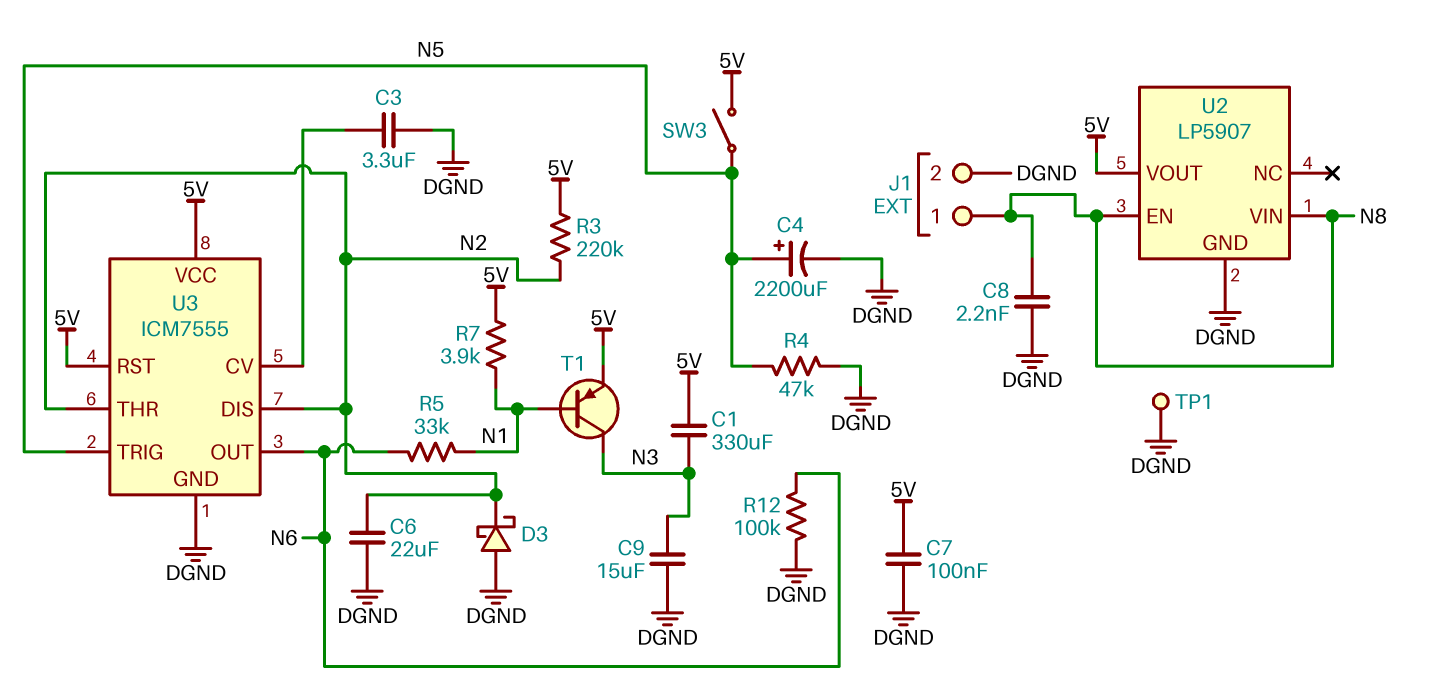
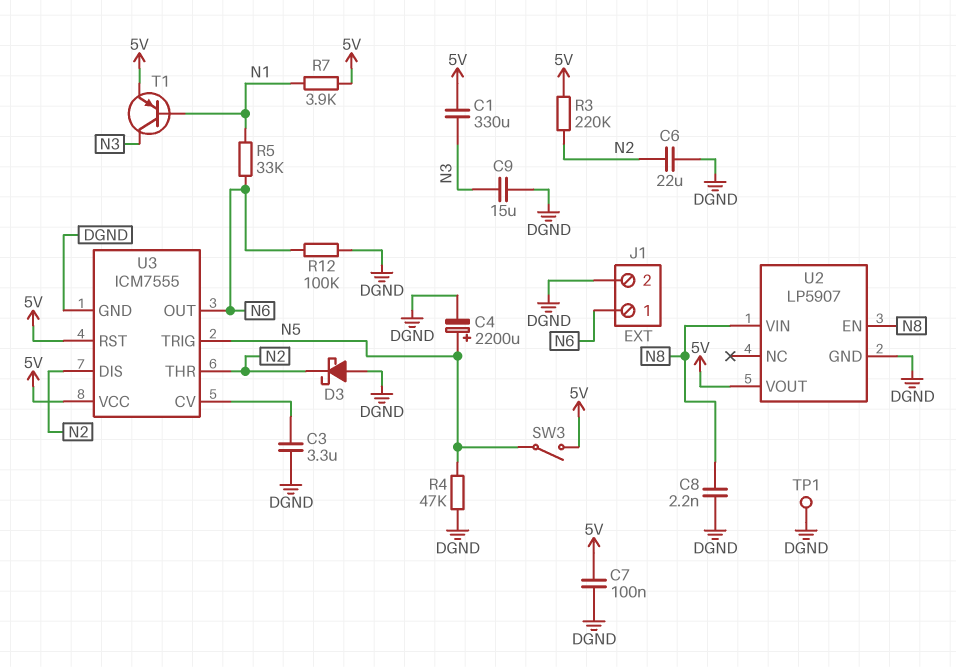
J1 pin 1: N8 -> N6

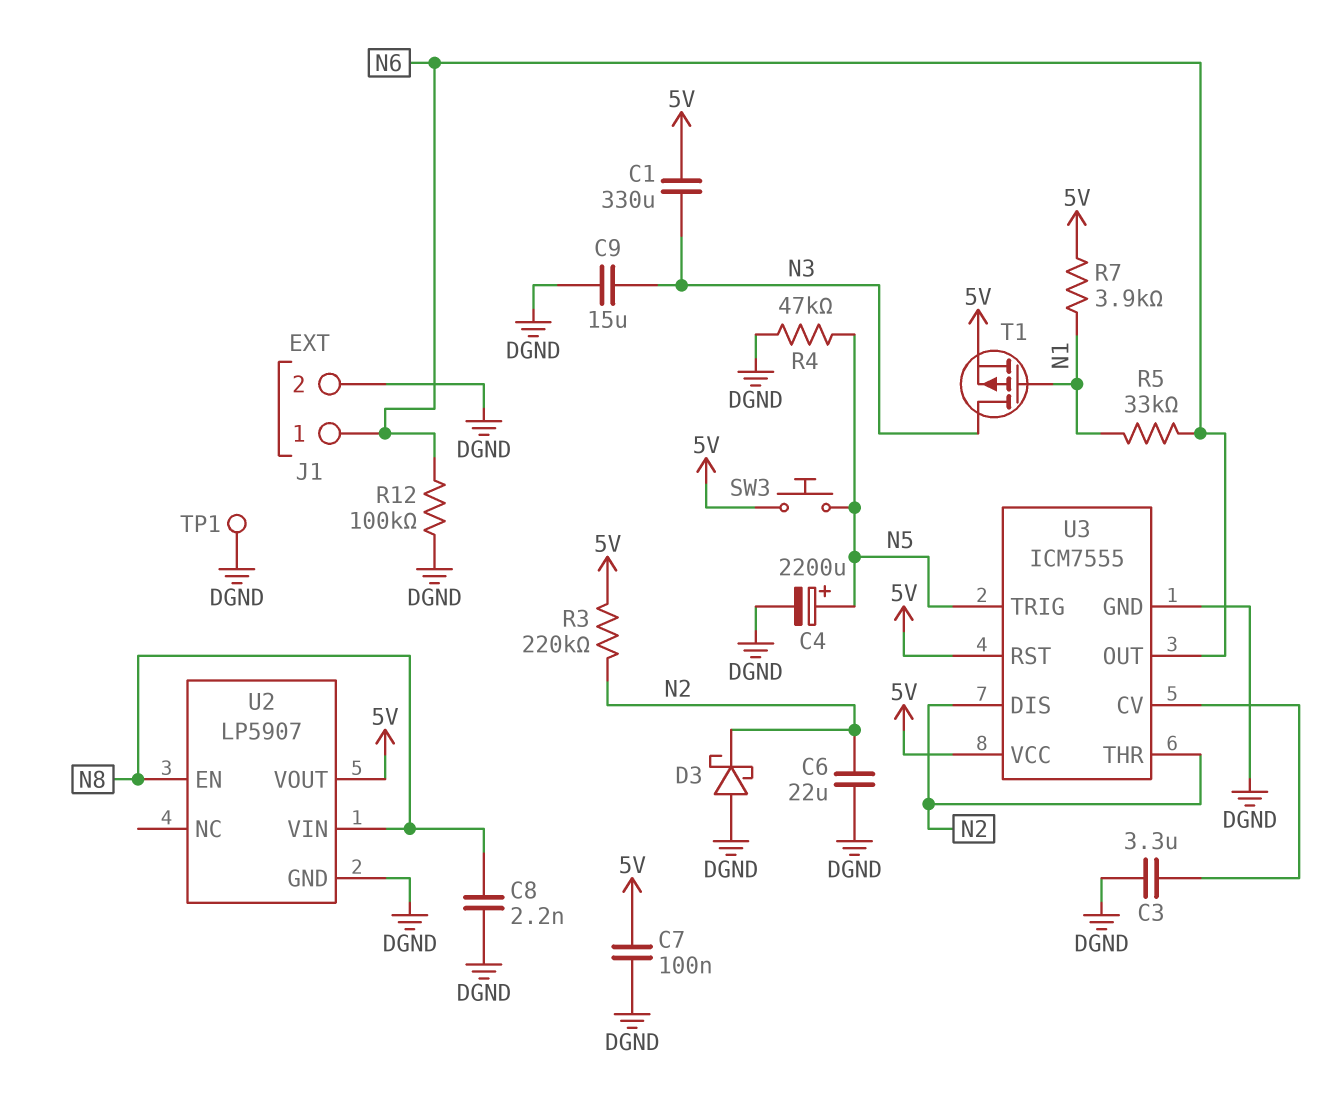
SW3: switch (5V, N5) -> button (5V, N5)
T1: PNP (B N1, C N3, E 5V) -> PMOS (G N1, D N3, S 5V)

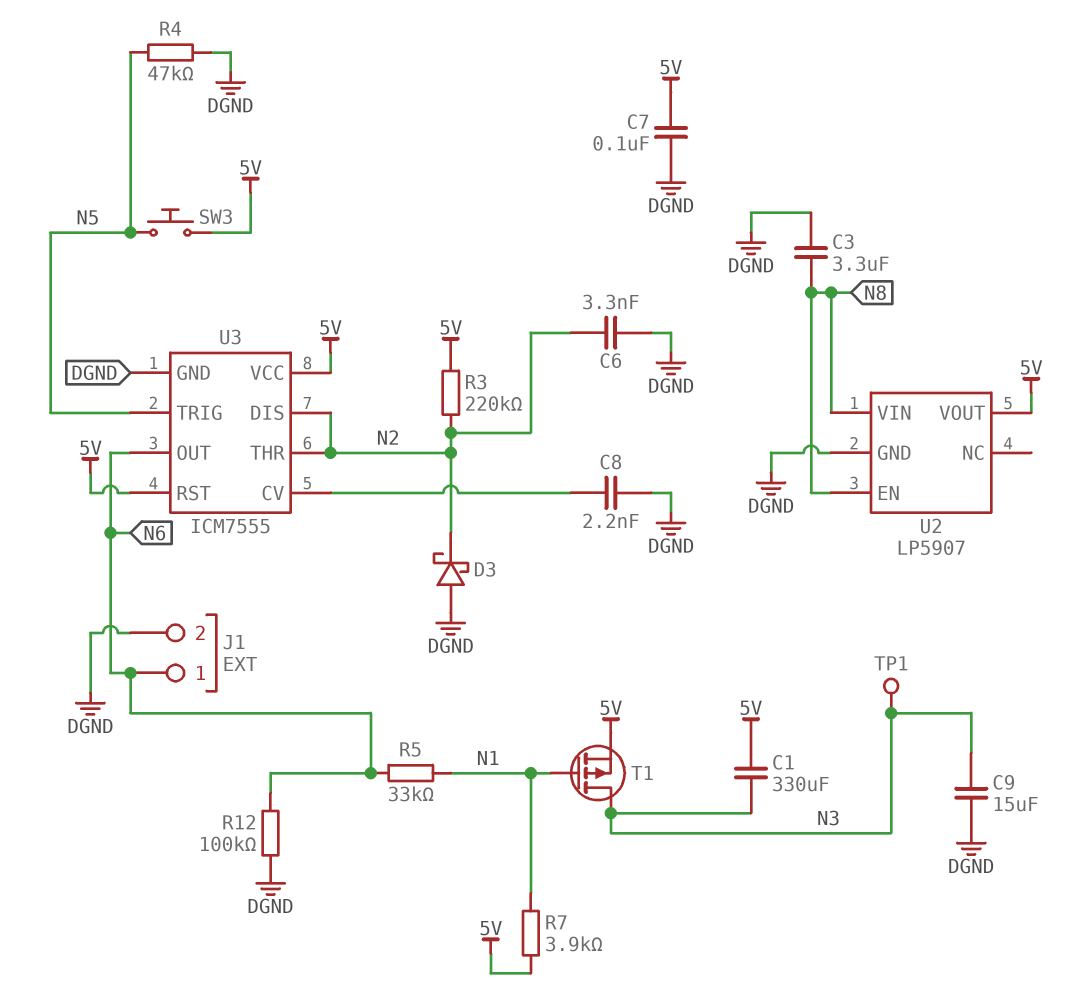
C3: 3.3uF (DGND, U3/CV) -> 3.3uF (DGND, N8)
C4: 2200uF (plus N5, minus DGND) -> none
C6: 22uF (DGND, N2) -> 3.3nF (DGND, N2)
C8: 2.2nF (DGND, N8) -> 2.2nF (DGND, U3/CV)
TP1: test point (DGND) -> test point (N3)

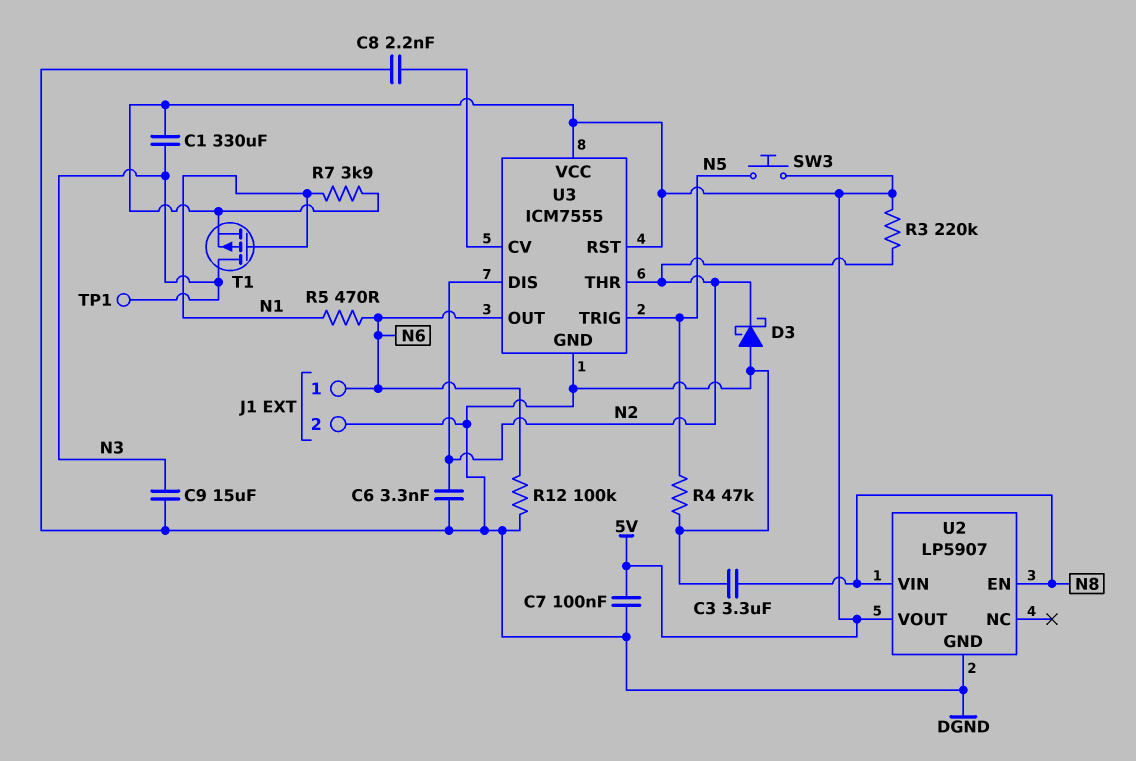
R5: 33k (N1, N6) -> 470 (N1, N6)

